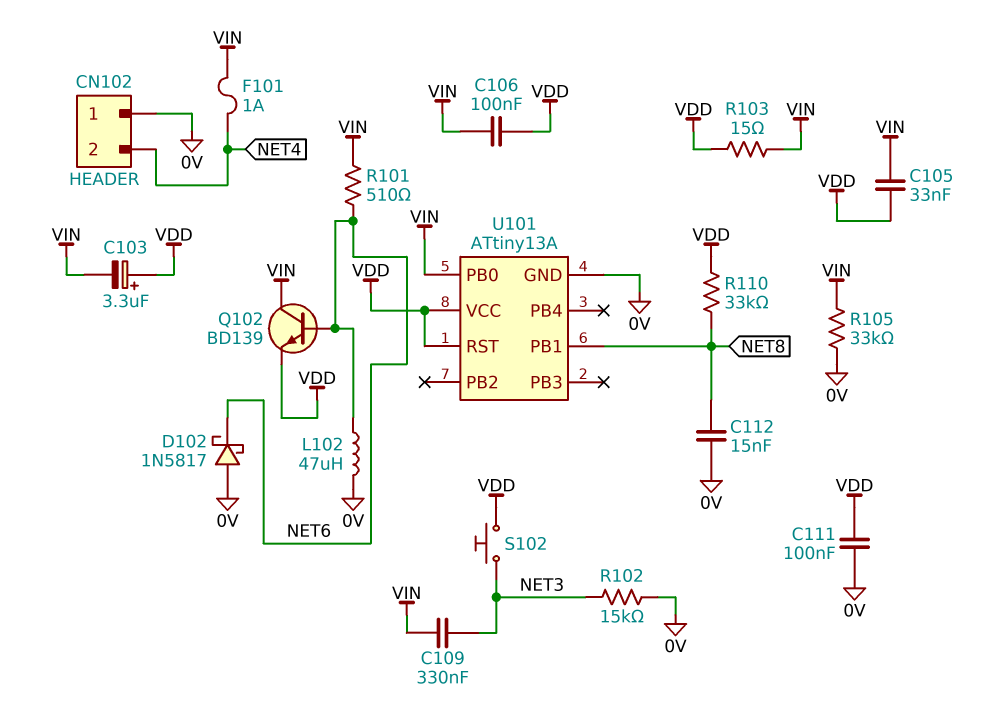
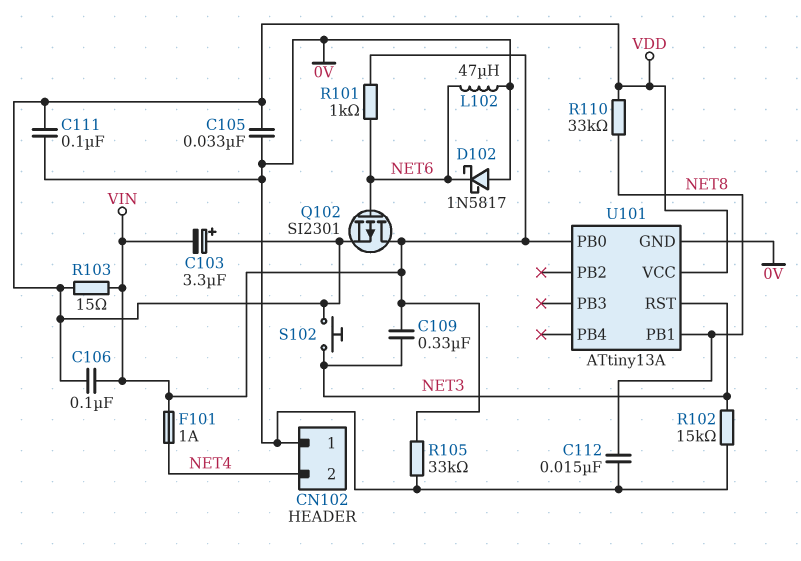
C105: 33nF (VDD, VIN) -> 33nF (0V, VDD)
Q102: NPN BD139 (B NET6, C VIN, E VDD) -> PMOS SI2301 (G NET6, D VIN, S VDD)
R101: 510 (NET6, VIN) -> 1k (NET6, VIN)
U101 pin RST: VDD -> NET3

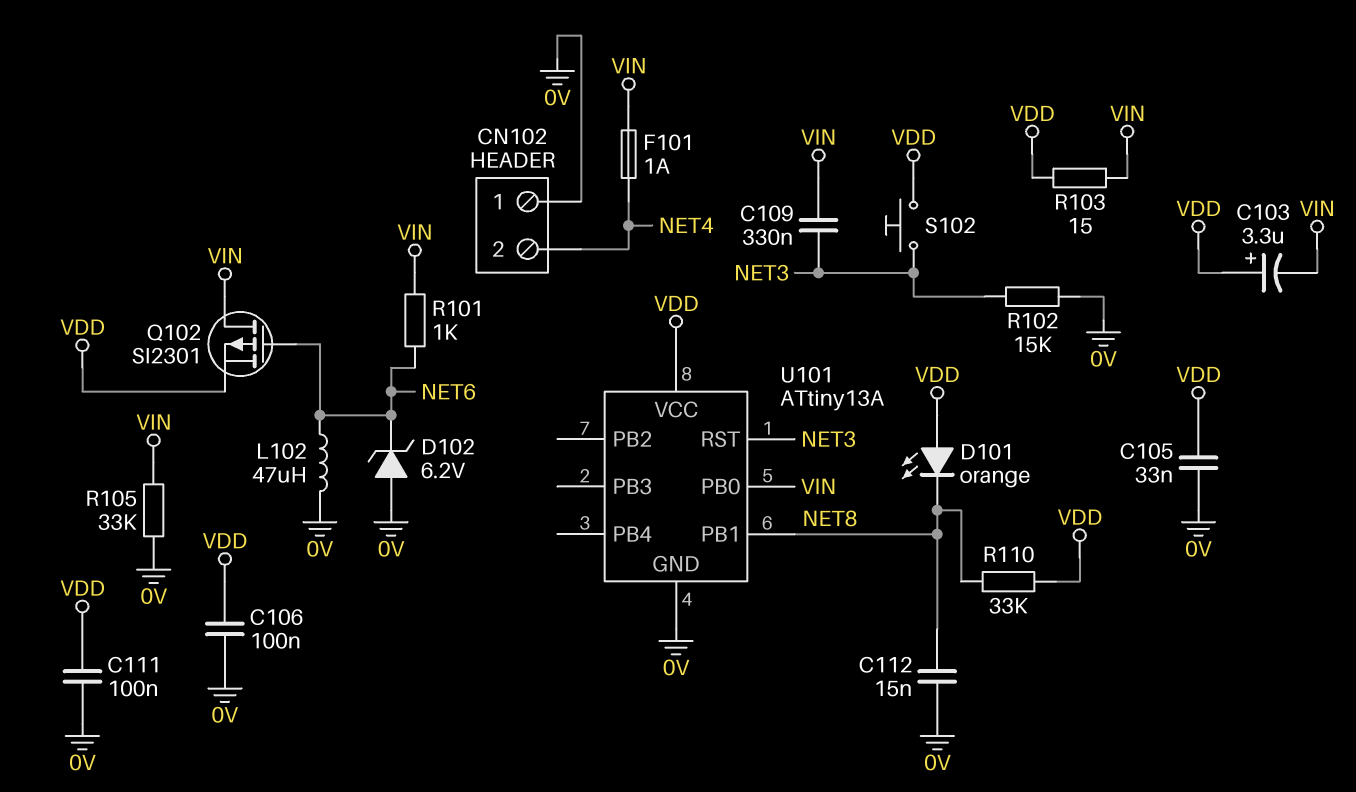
C106: 100nF (VDD, VIN) -> 100nF (0V, VDD)
D101: none -> LED orange (A VDD, K NET8)
D102: schottky 1N5817 (A 0V, K NET6) -> zener 6.2V (A 0V, K NET6)

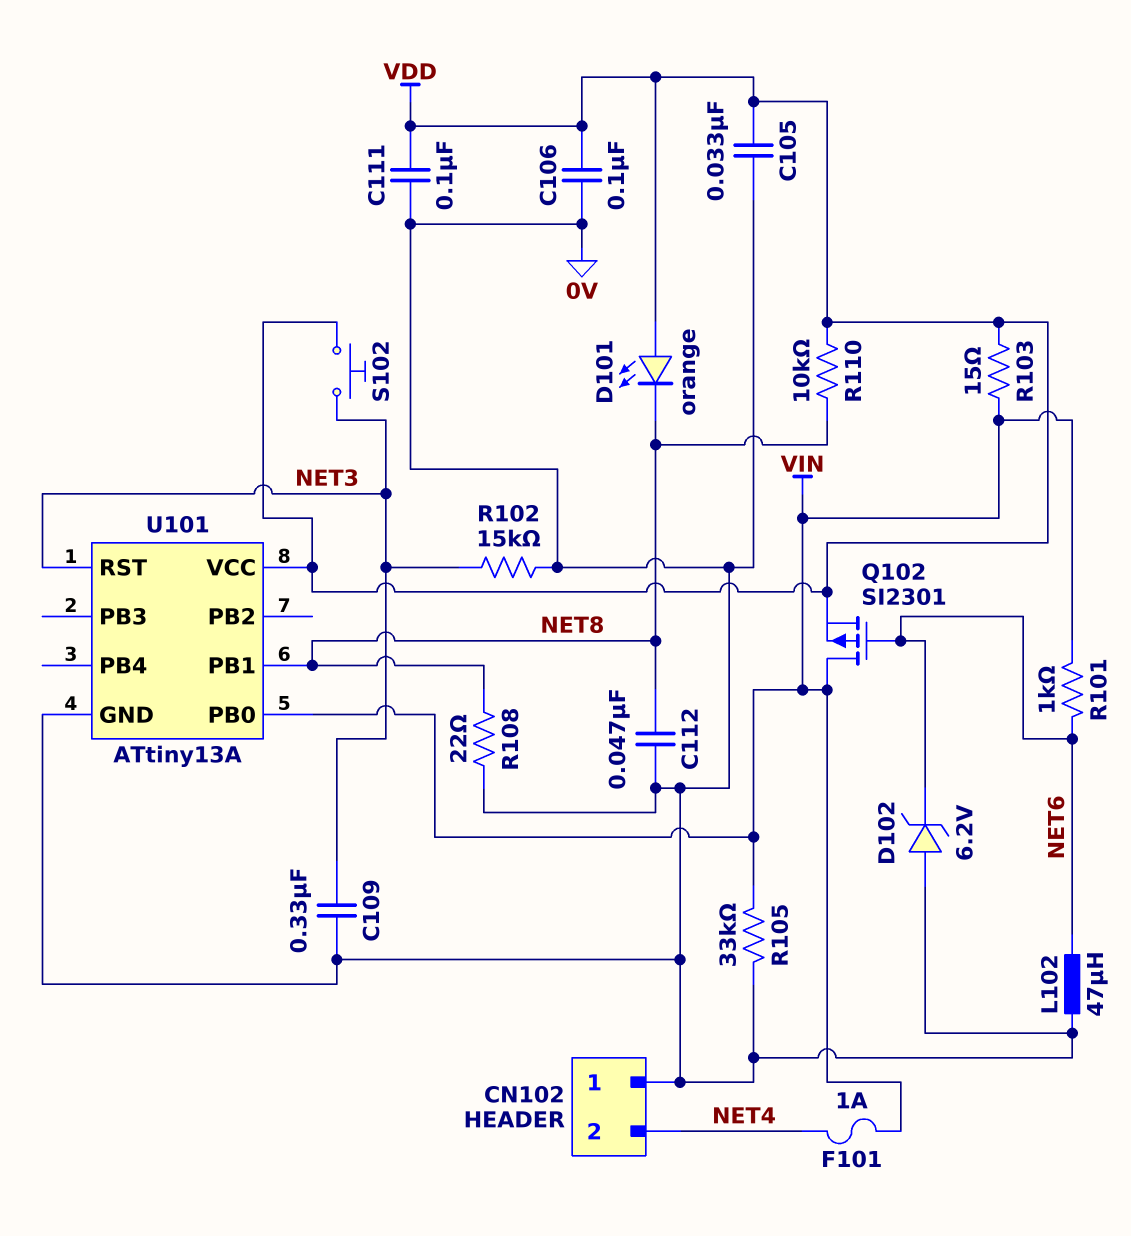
C103: 3.3uF (plus VDD, minus VIN) -> none
C109: 330nF (NET3, VIN) -> 330nF (0V, NET3)
C112: 15nF (0V, NET8) -> 47nF (0V, NET8)
R108: none -> 22 (0V, NET8)
R110: 33k (NET8, VDD) -> 10k (NET8, VDD)

